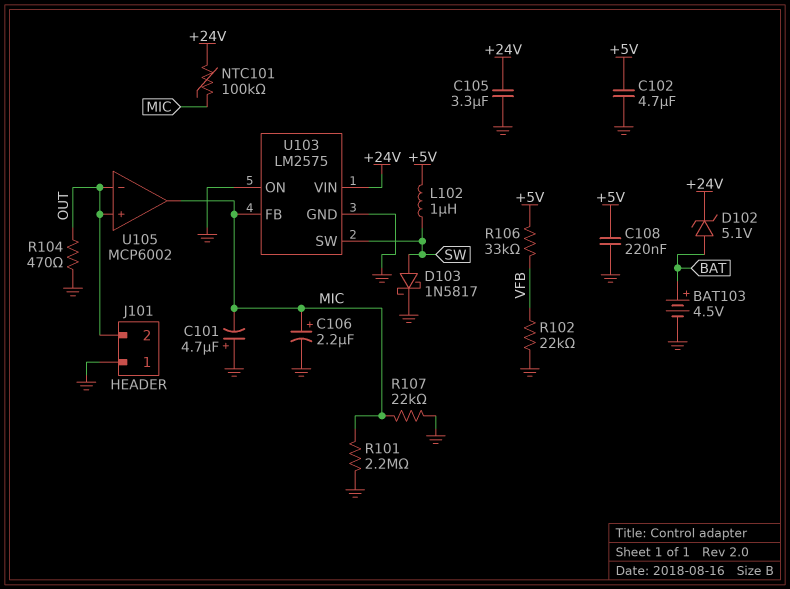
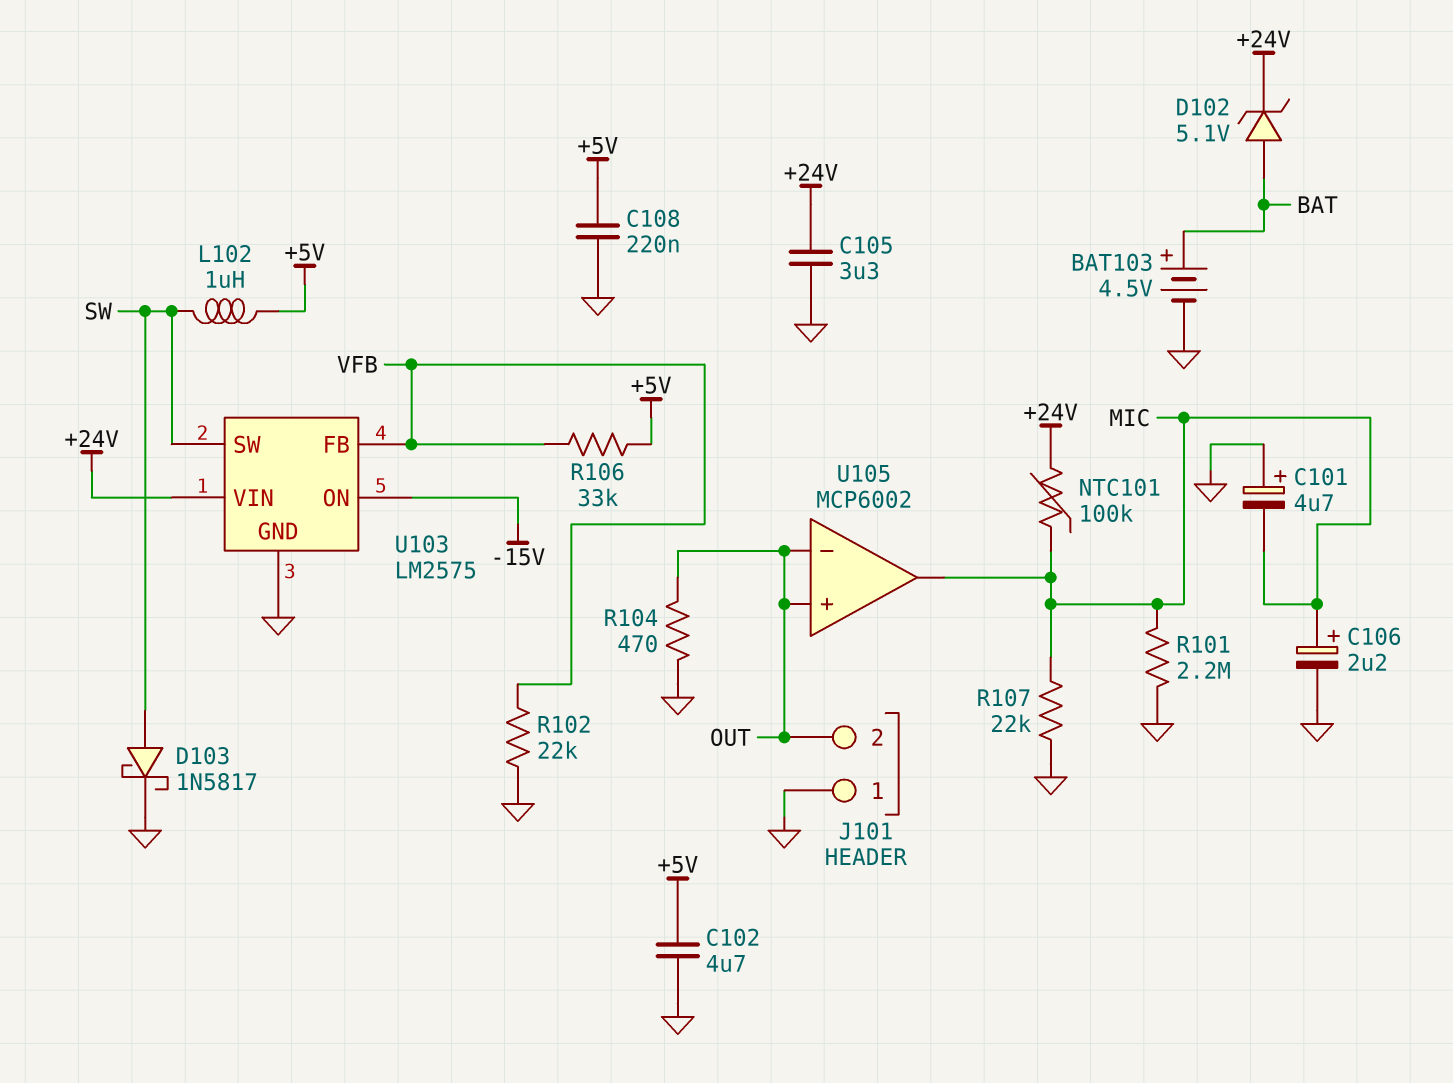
U103 pin FB: MIC -> VFB
U103 pin ON: GND -> -15V

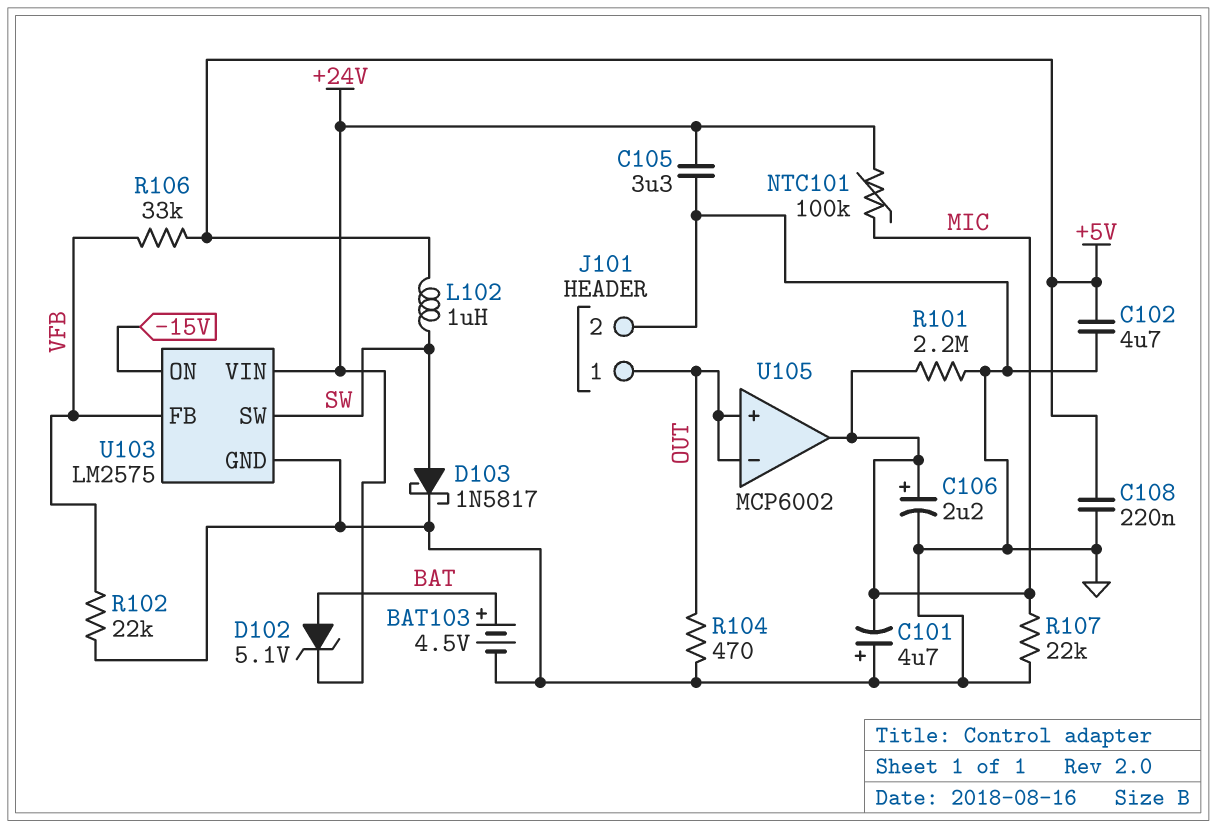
J101 pin 1: GND -> OUT
J101 pin 2: OUT -> GND

